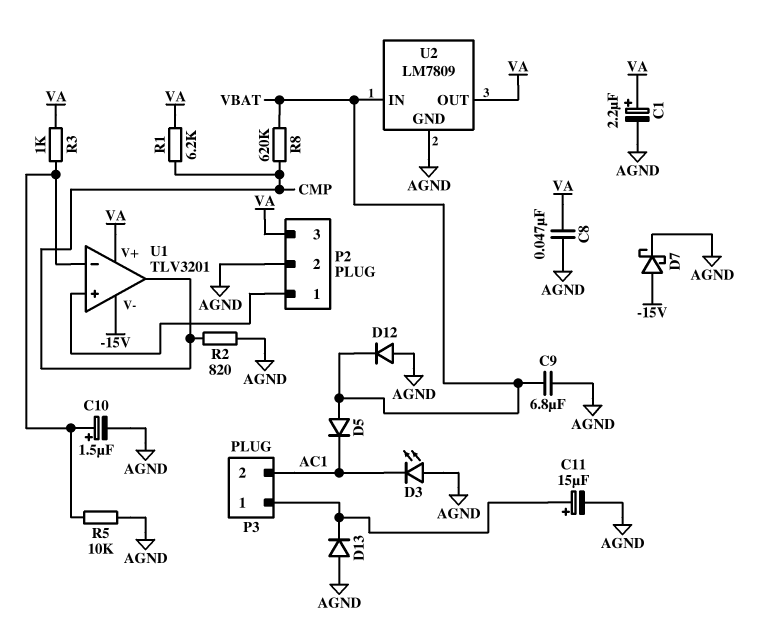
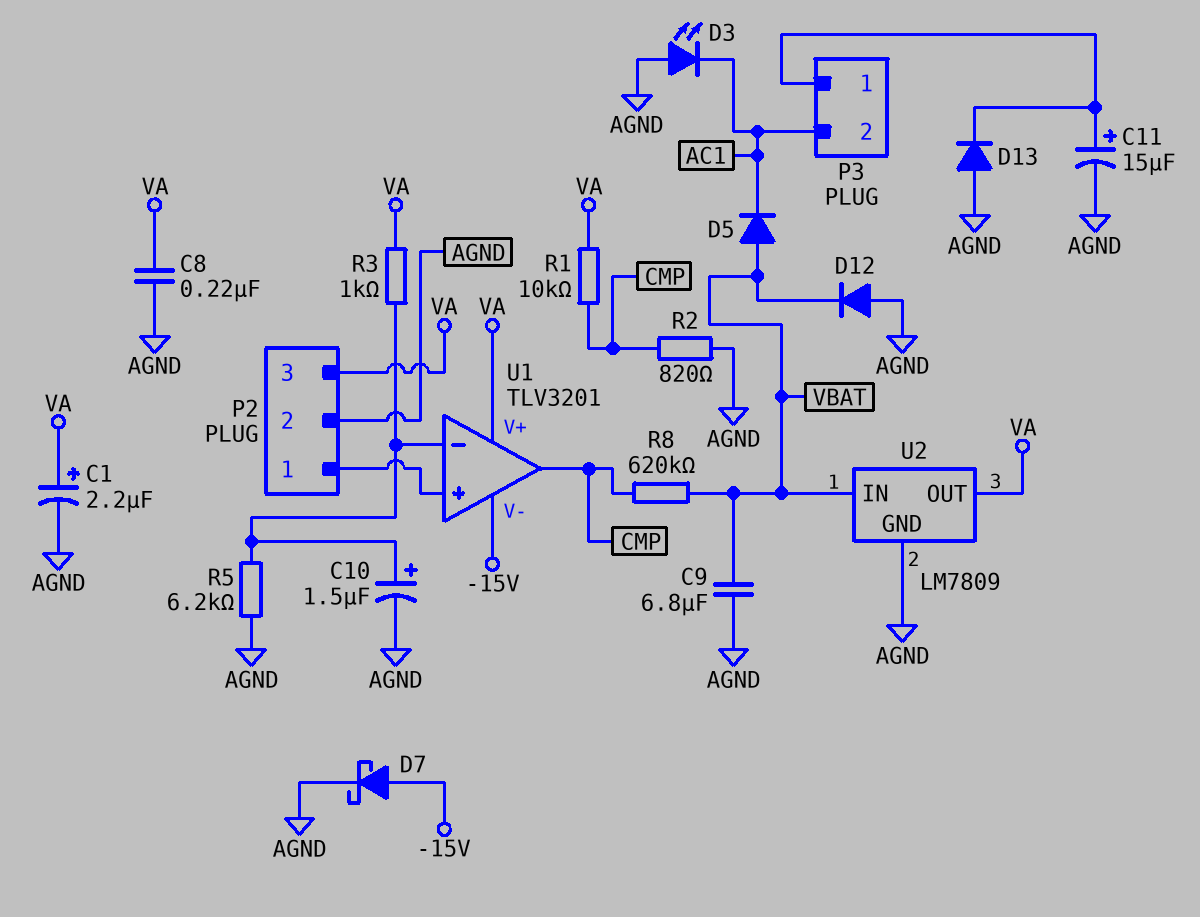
C8: 47nF (AGND, VA) -> 220nF (AGND, VA)
R1: 6.2k (CMP, VA) -> 10k (CMP, VA)
R5: 10k (AGND, U1/in-) -> 6.2k (AGND, U1/in-)

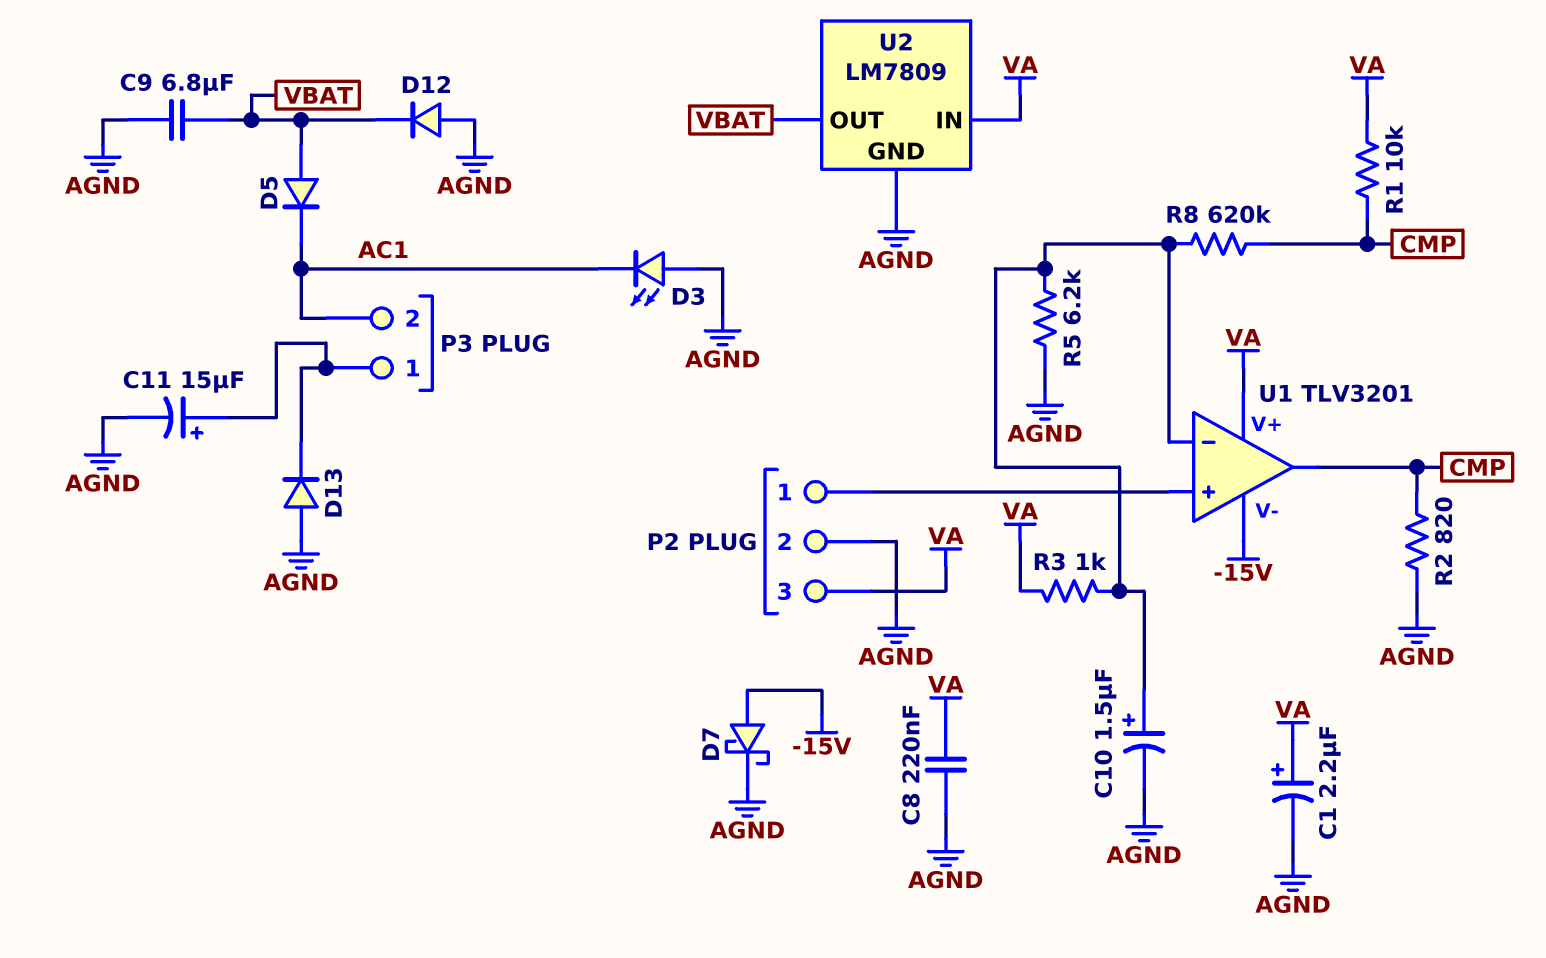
R8: 620k (CMP, VBAT) -> 620k (CMP, U1/in-)
U2 pin IN: VBAT -> VA
U2 pin OUT: VA -> VBAT

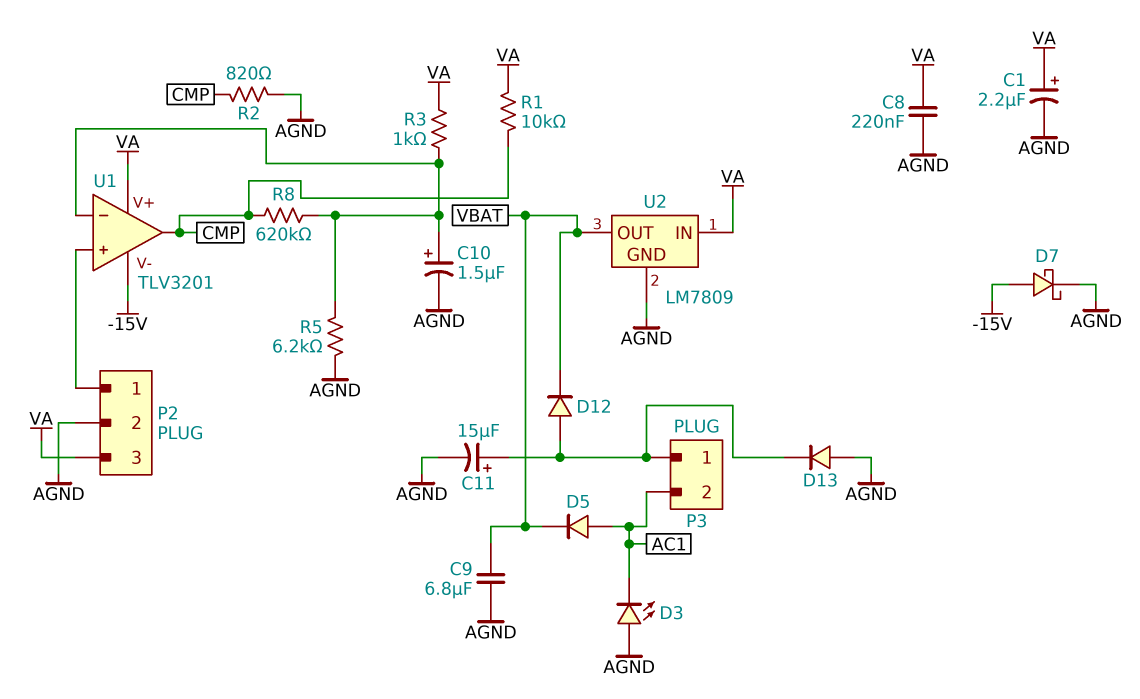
D5: diode (A VBAT, K AC1) -> diode (A AC1, K VBAT)
D12: diode (A AGND, K VBAT) -> diode (A P3/1, K VBAT)

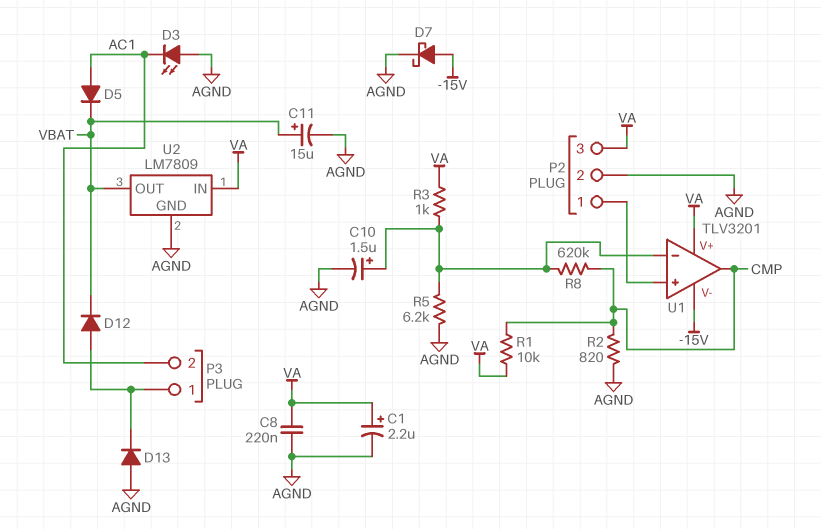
C9: 6.8uF (AGND, VBAT) -> none
C11: 15uF (plus P3/1, minus AGND) -> 15uF (plus VBAT, minus AGND)

